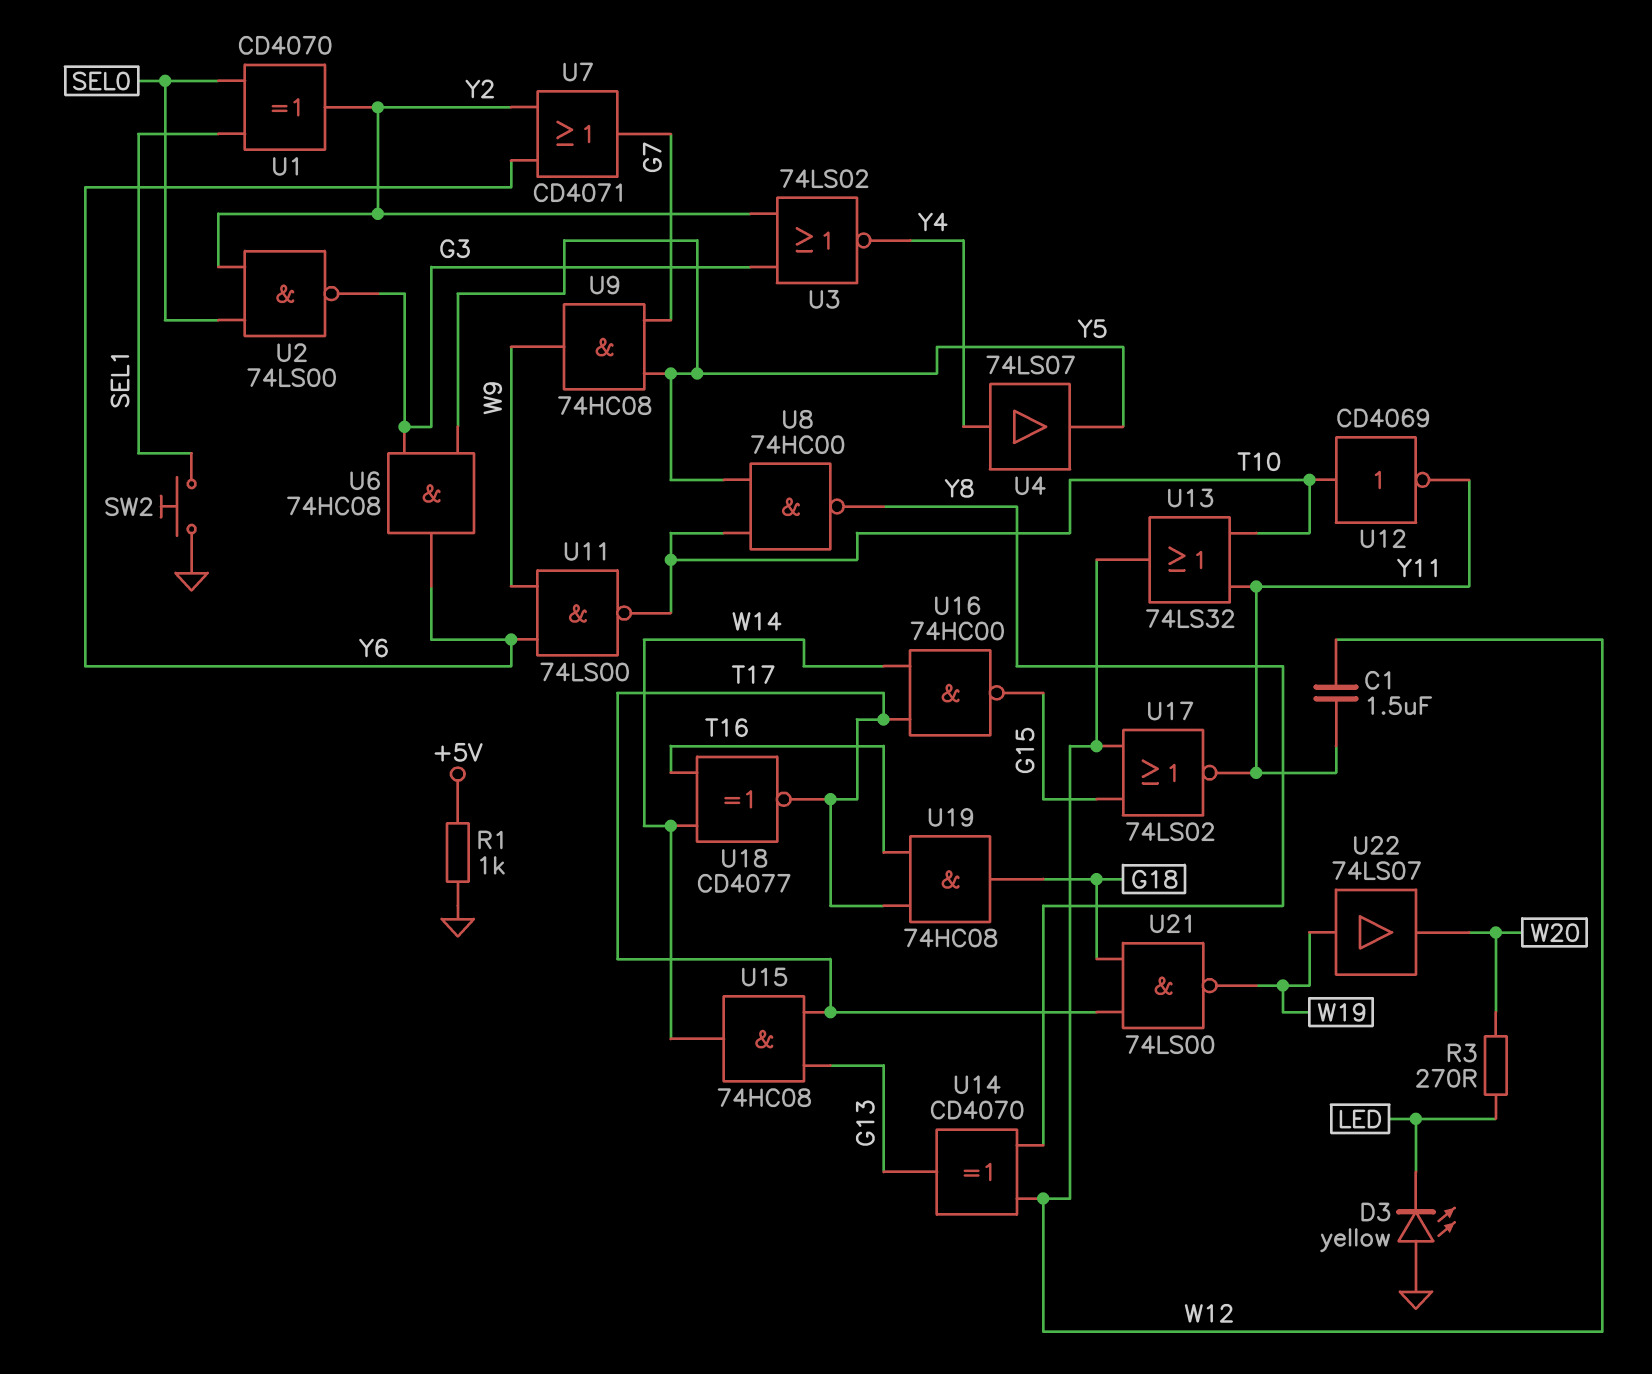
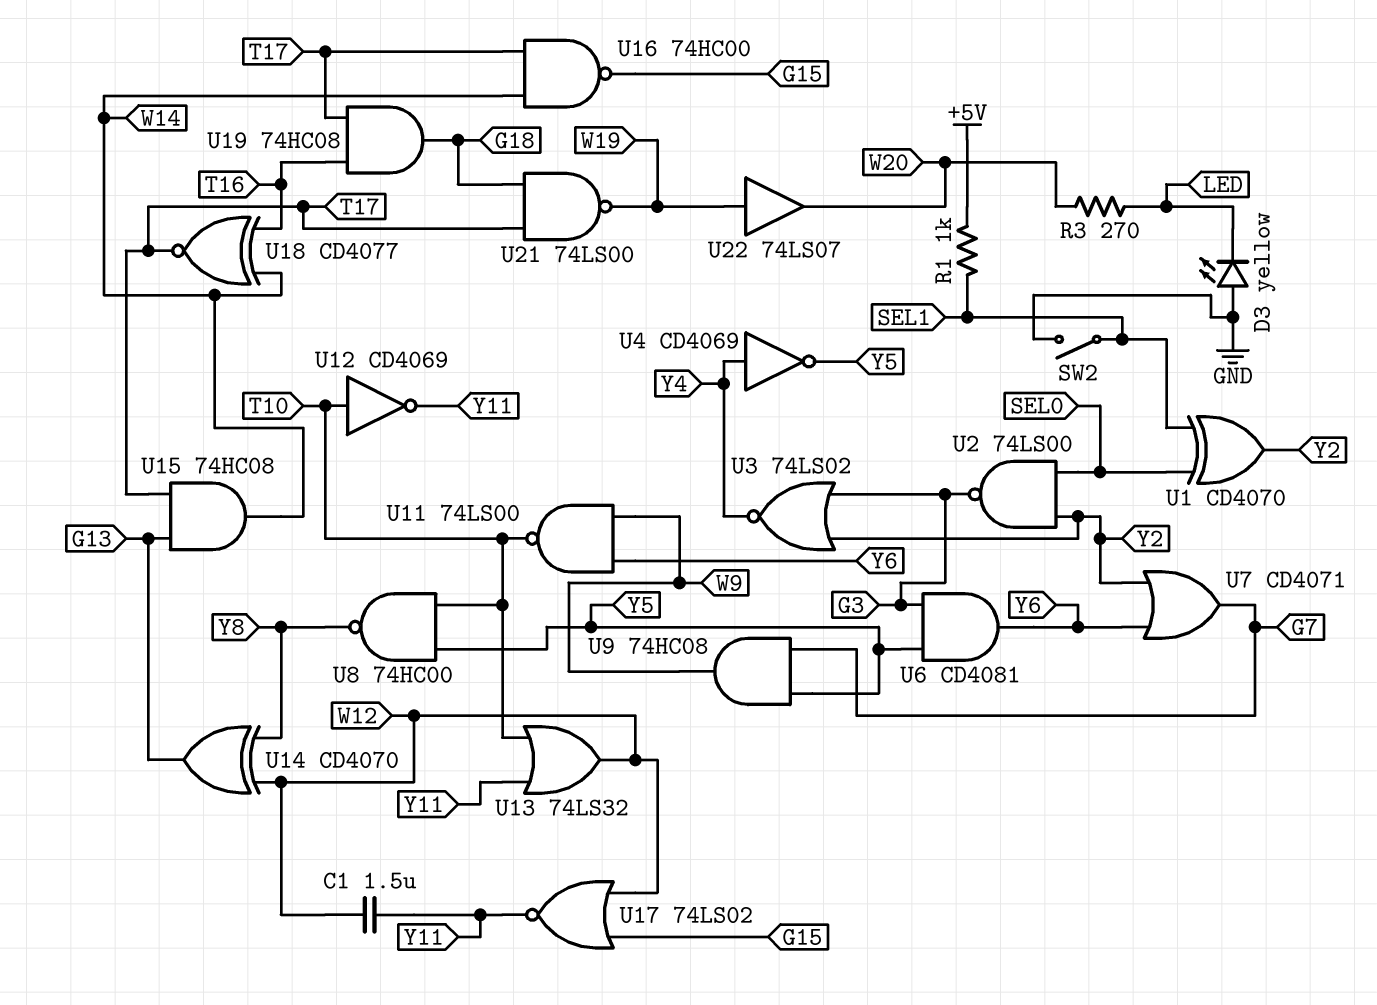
R1: 1k (+5V, GND) -> 1k (+5V, SEL1)
SW2: button (GND, SEL1) -> switch (GND, SEL1)
U4: buffer 74LS07 (in Y4, out Y5) -> NOT CD4069 (in Y4, out Y5)
U6: AND 74HC08 (in G3, in Y5, out Y6) -> AND CD4081 (in G3, in Y5, out Y6)

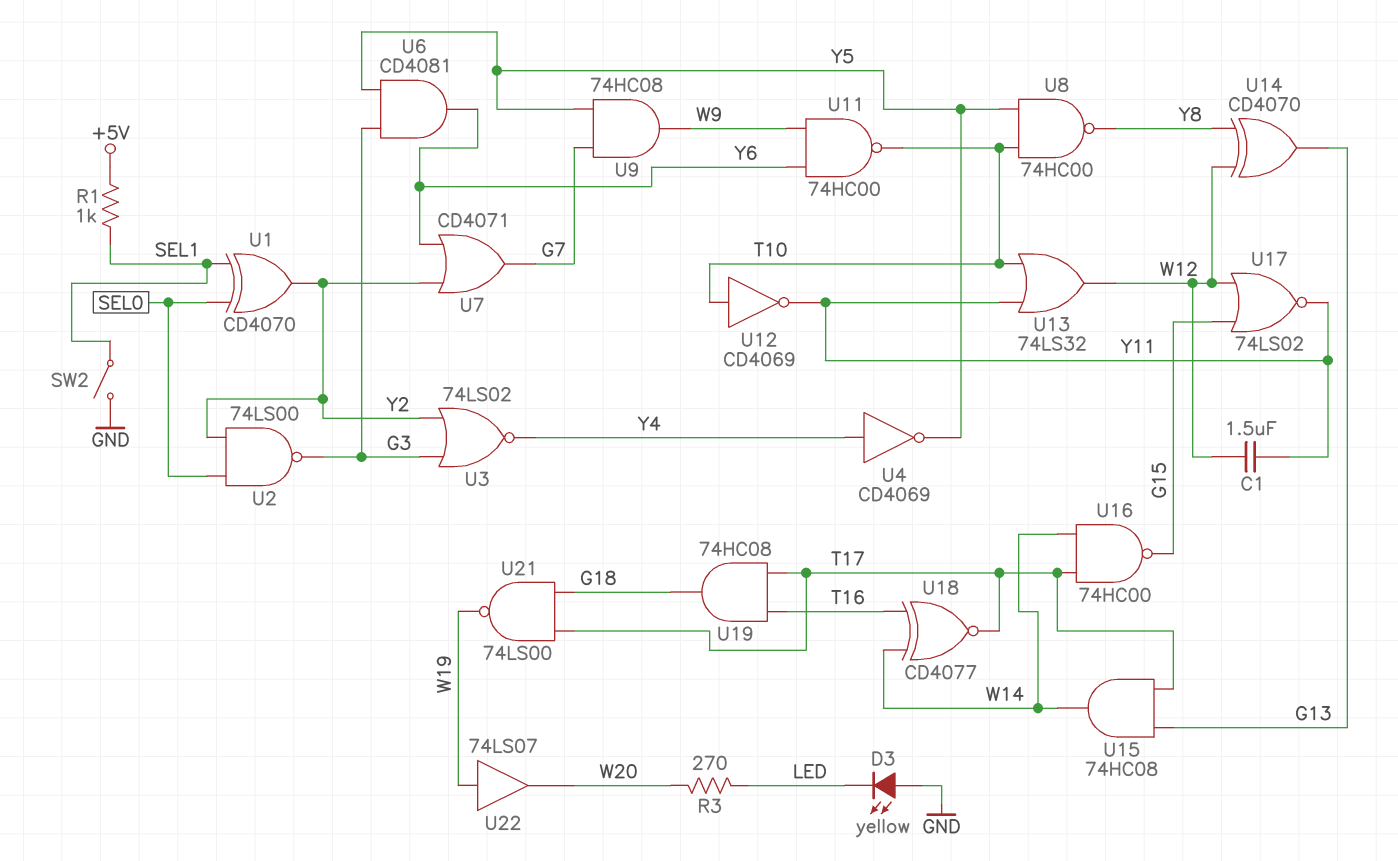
U11: NAND 74LS00 (in W9, in Y6, out T10) -> NAND 74HC00 (in W9, in Y6, out T10)

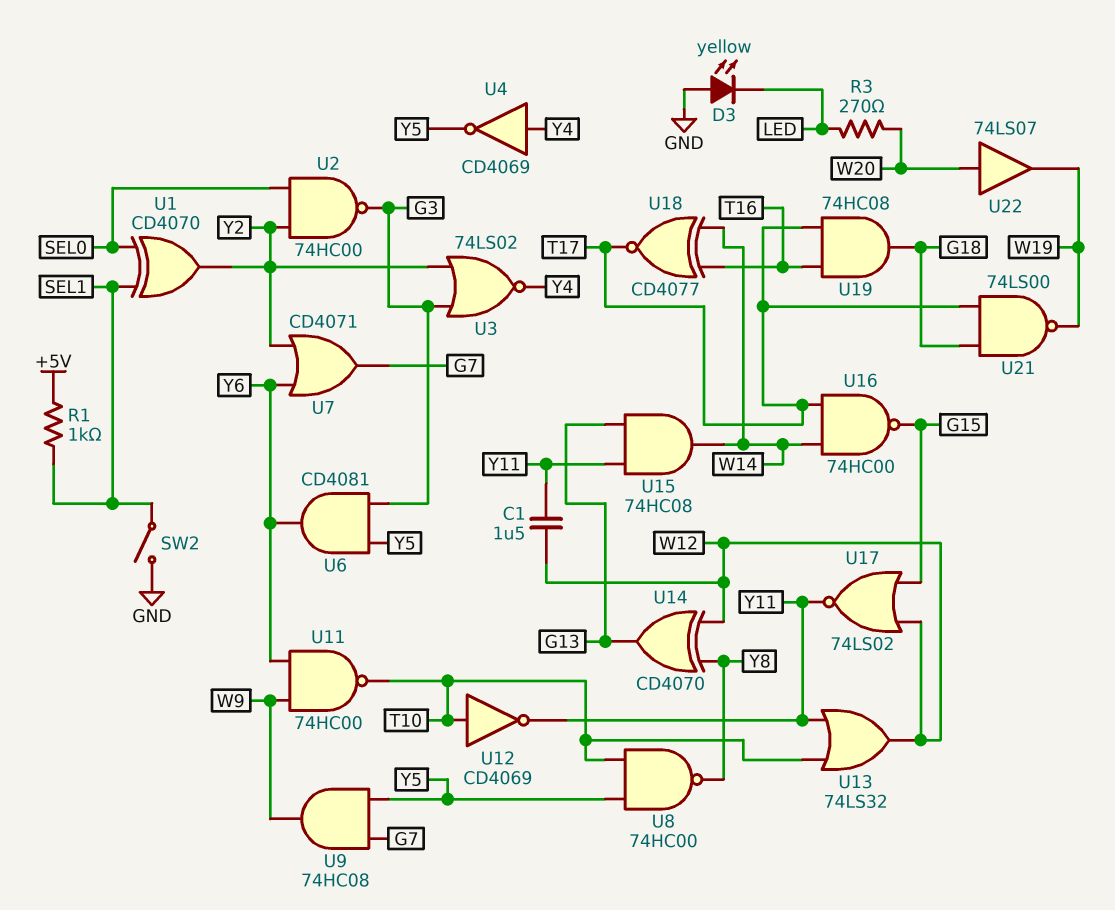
U2: NAND 74LS00 (in SEL0, in Y2, out G3) -> NAND 74HC00 (in SEL0, in Y2, out G3)
U15: AND 74HC08 (in G13, in T17, out W14) -> AND 74HC08 (in G13, in Y11, out W14)
U22: buffer 74LS07 (in W19, out W20) -> buffer 74LS07 (in W20, out W19)

